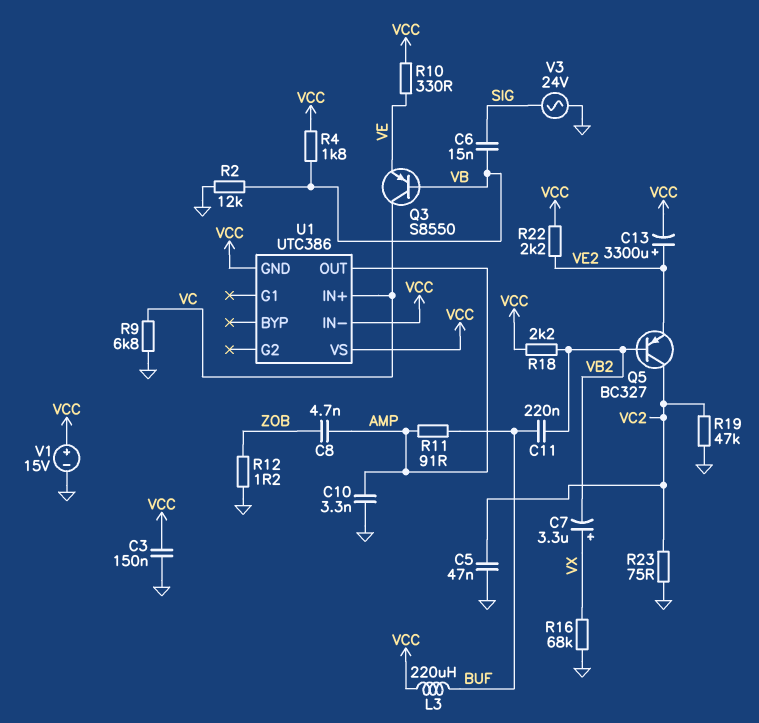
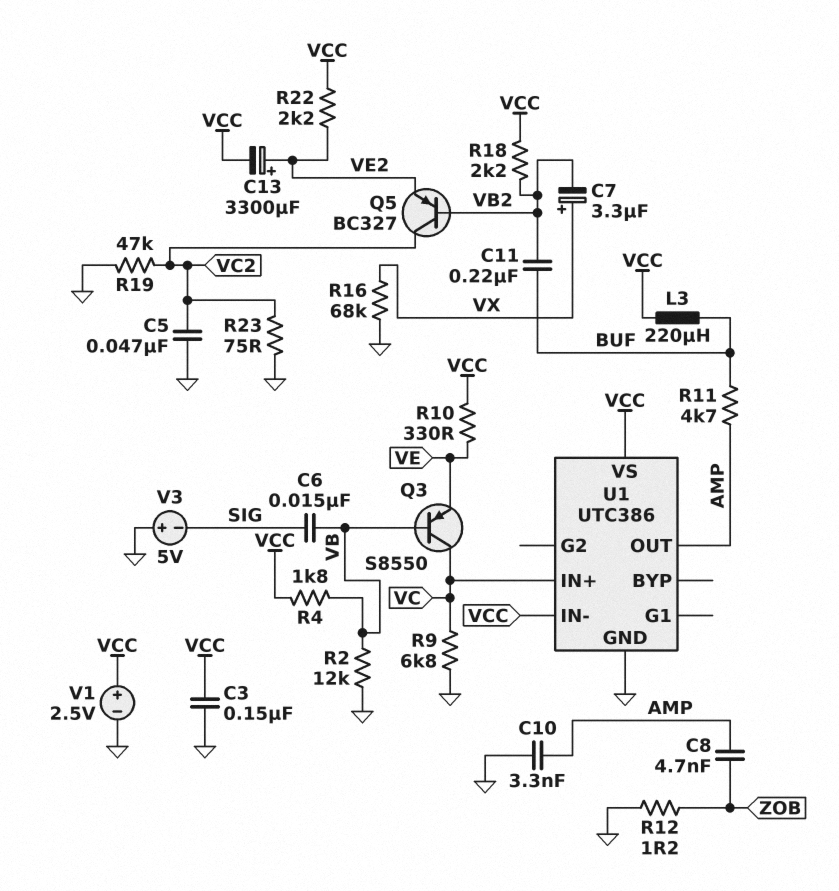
R11: 91 (AMP, BUF) -> 4.7k (AMP, BUF)
U1 pin GND: VCC -> GND
V1: 15V (plus VCC, minus GND) -> 2.5V (plus VCC, minus GND)
V3: AC 24V (GND, SIG) -> 5V (plus GND, minus SIG)

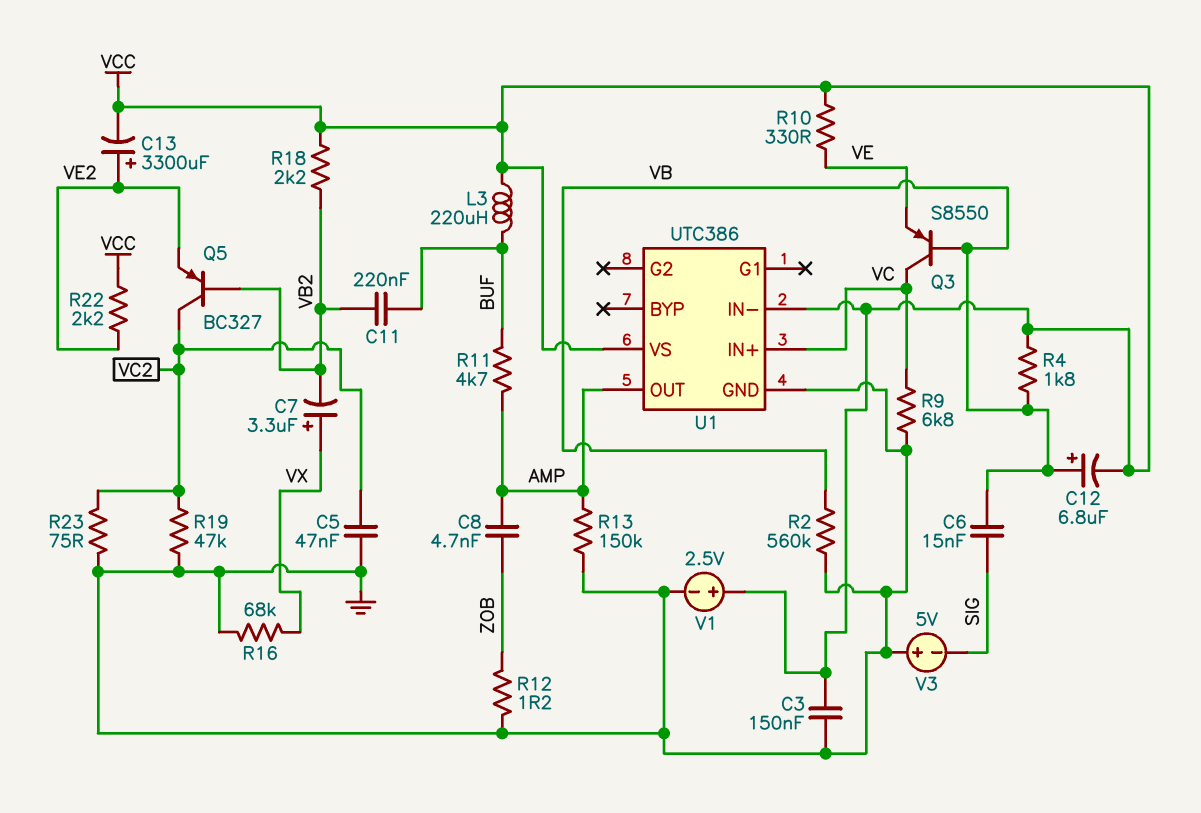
C10: 3.3nF (AMP, GND) -> none
C12: none -> 6.8uF (plus VB, minus VCC)
R2: 12k (GND, VB) -> 560k (GND, VB)
R13: none -> 150k (AMP, GND)

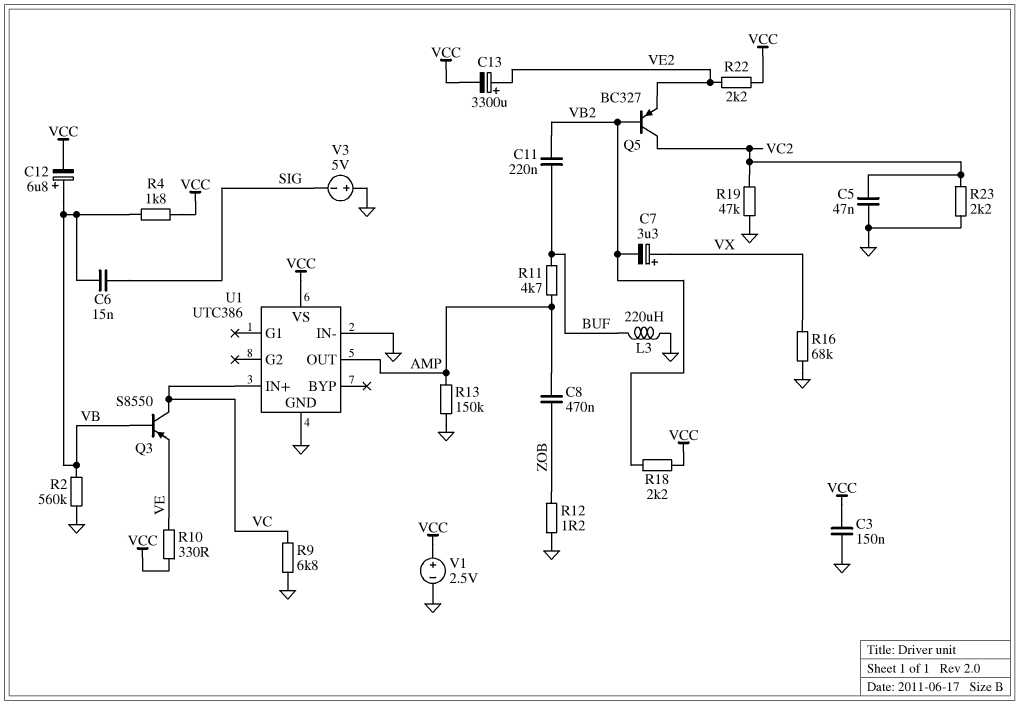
C8: 4.7nF (AMP, ZOB) -> 470nF (AMP, ZOB)
L3: 220uH (BUF, VCC) -> 220uH (BUF, GND)
R23: 75 (GND, VC2) -> 2.2k (GND, VC2)
U1 pin IN-: VCC -> GND

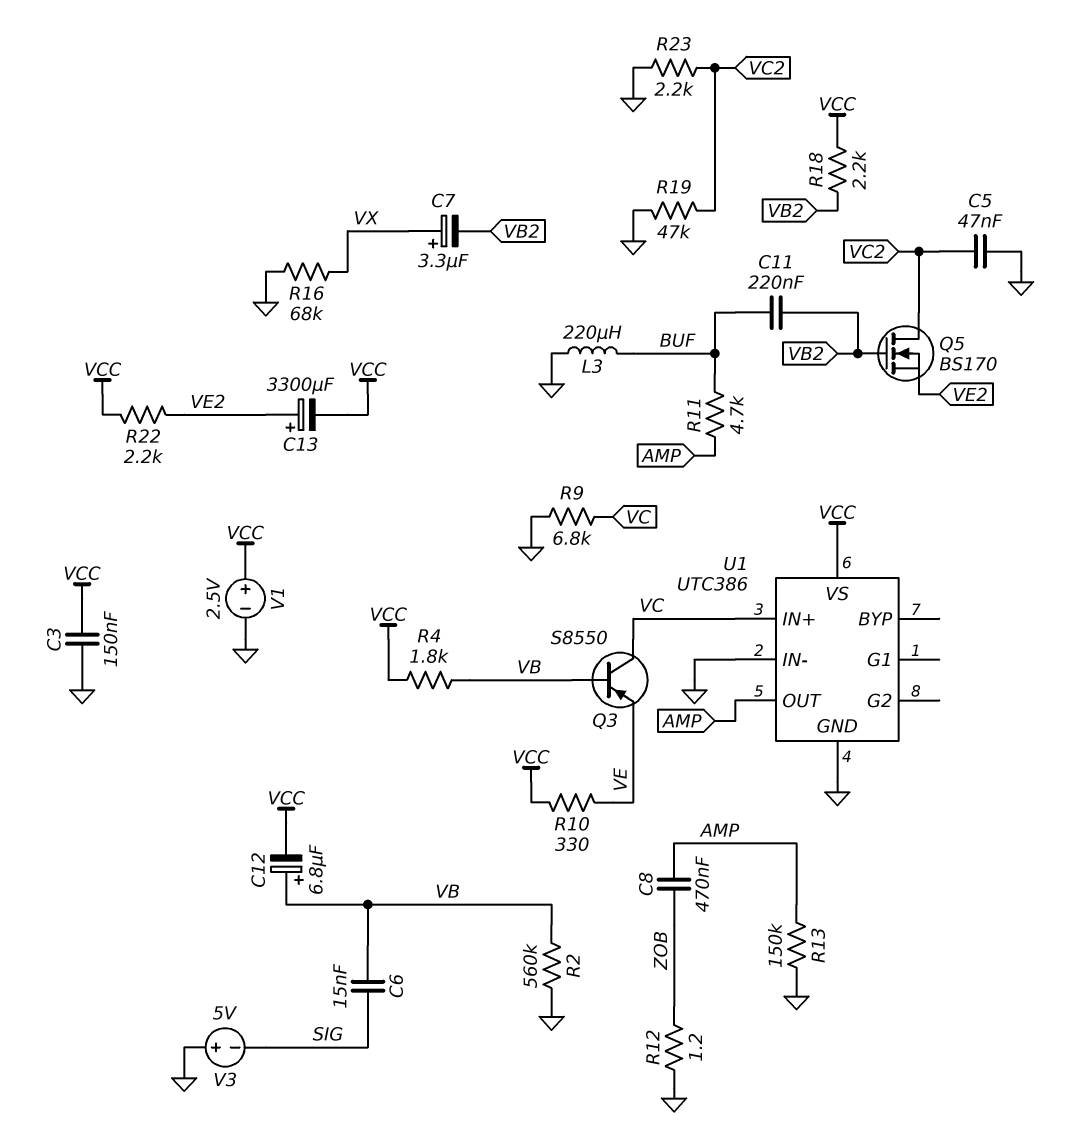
Q5: PNP BC327 (B VB2, C VC2, E VE2) -> NMOS BS170 (G VB2, D VC2, S VE2)

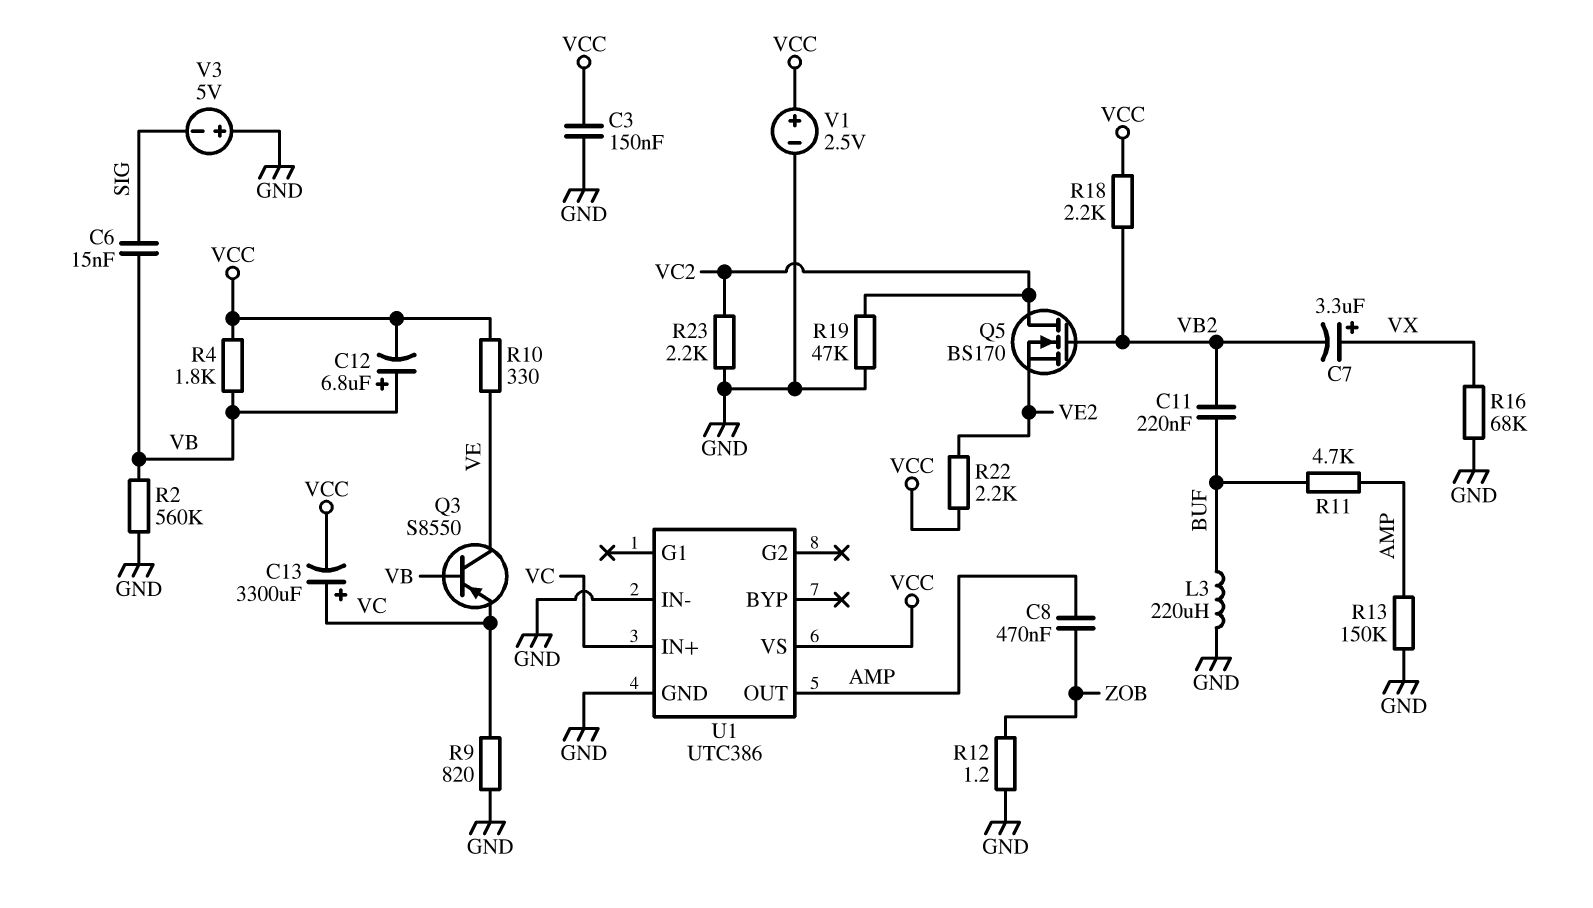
C5: 47nF (GND, VC2) -> none
C13: 3300uF (plus VE2, minus VCC) -> 3300uF (plus VC, minus VCC)
Q3: PNP S8550 (B VB, C VC, E VE) -> PNP S8550 (B VB, C VE, E VC)
R9: 6.8k (GND, VC) -> 820 (GND, VC)

